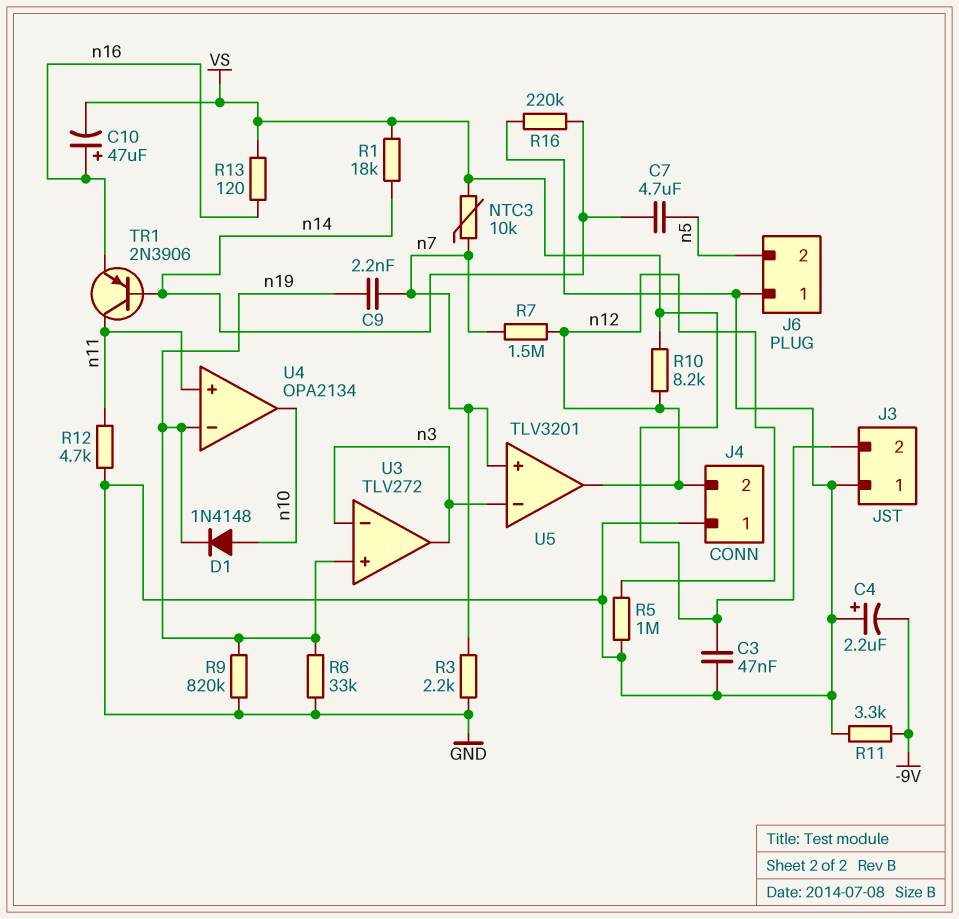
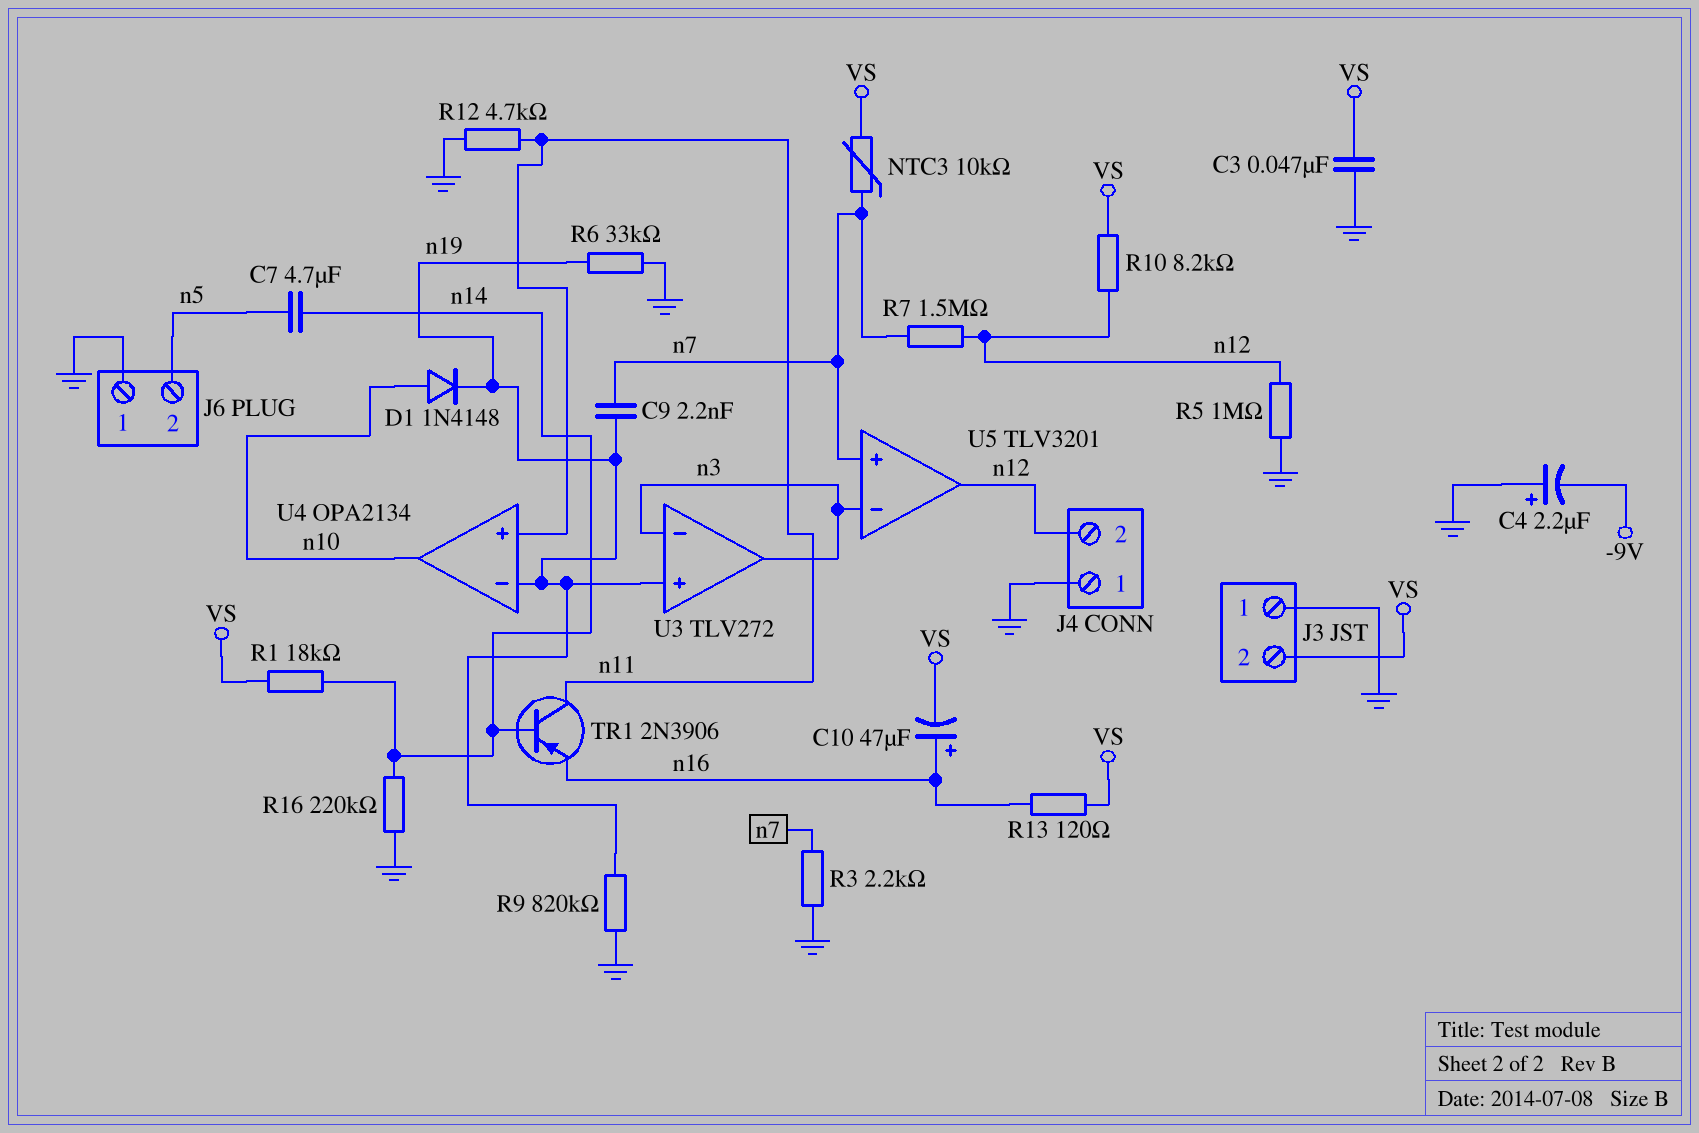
R11: 3.3k (-9V, GND) -> none

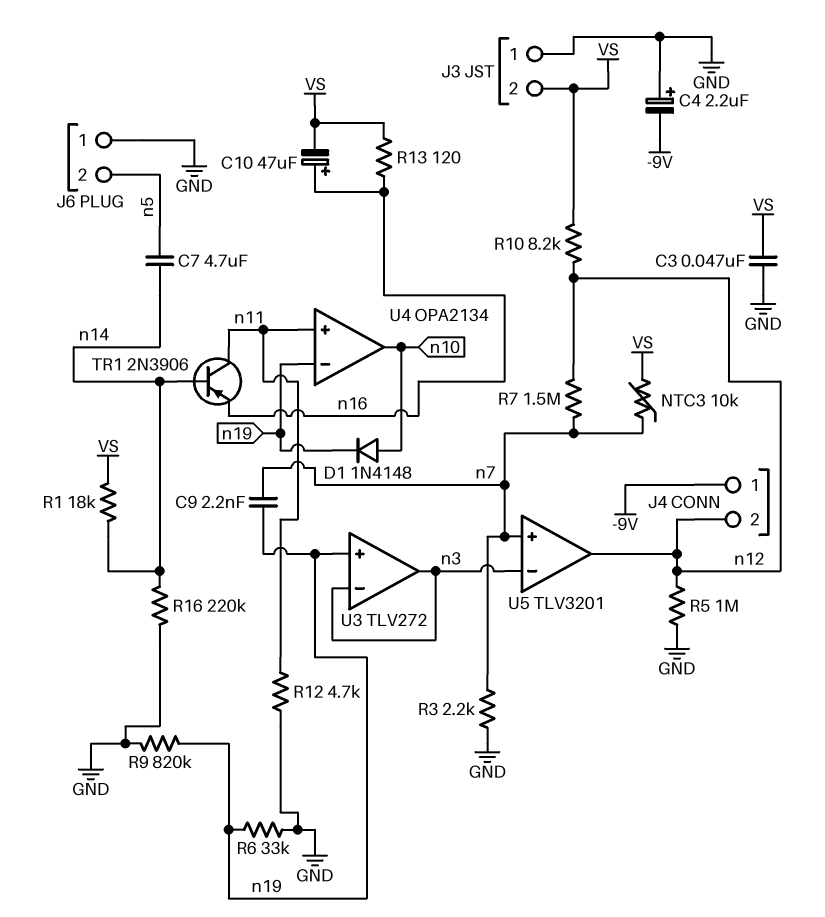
J4 pin 1: GND -> -9V

